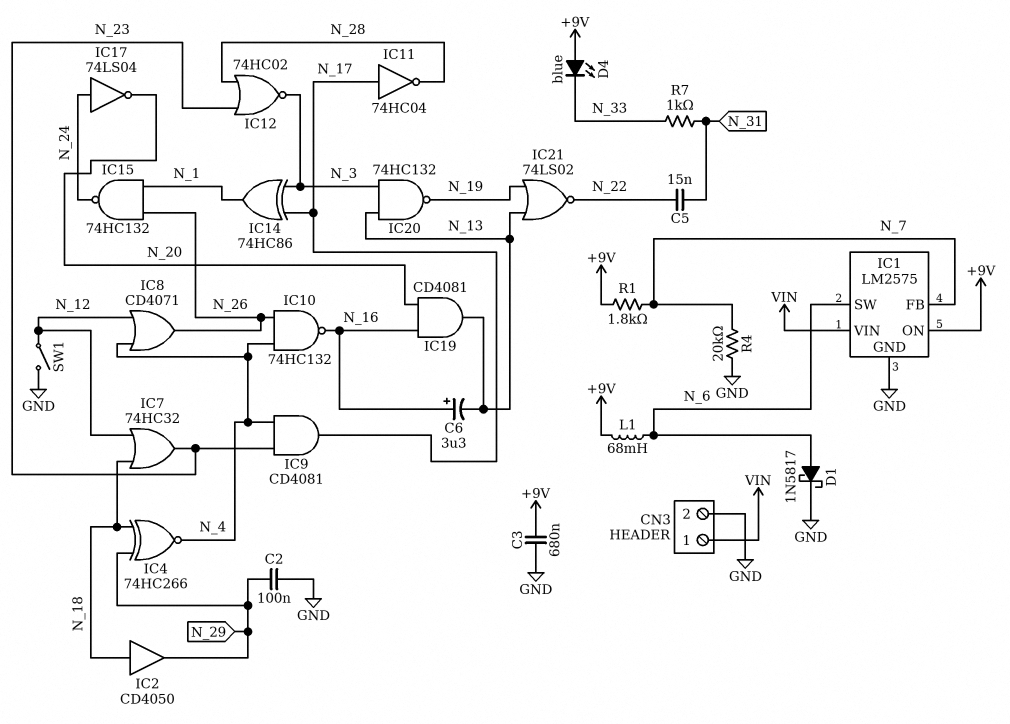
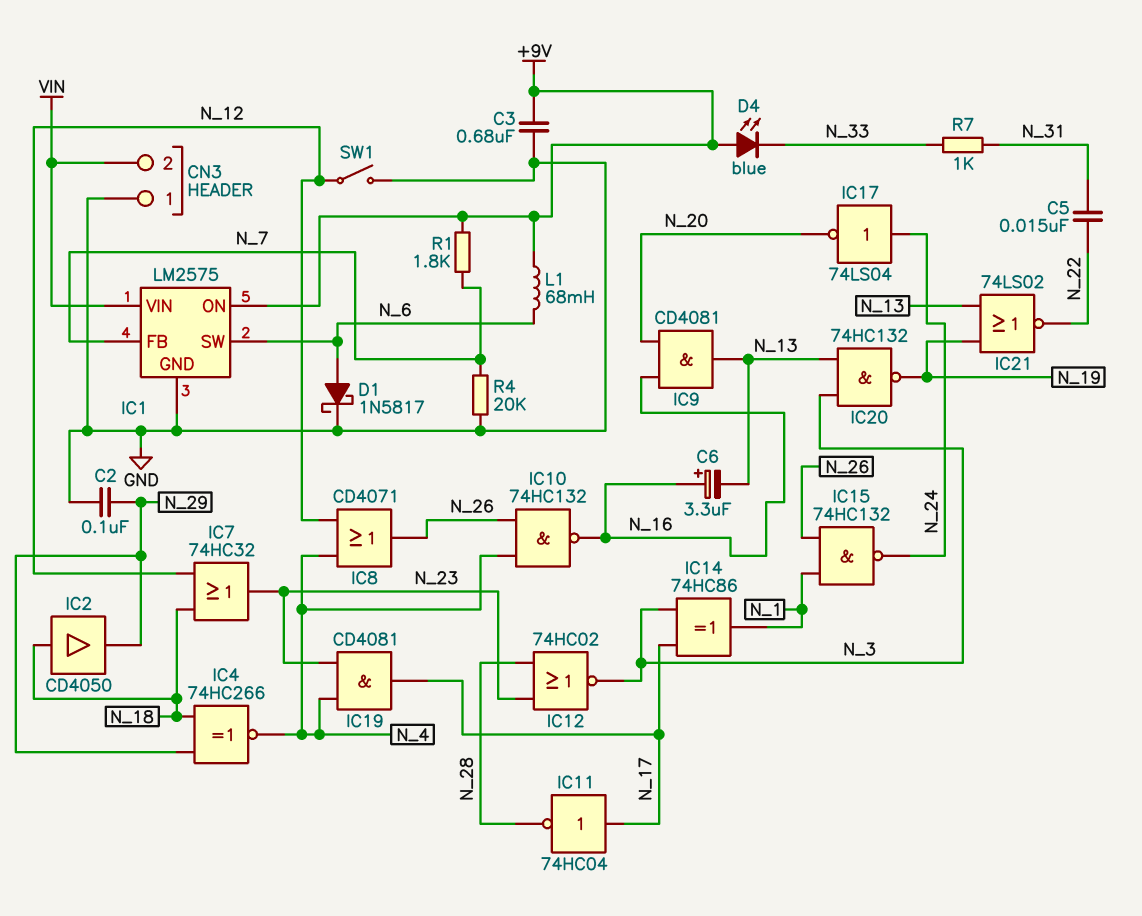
CN3 pin 1: VIN -> GND
CN3 pin 2: GND -> VIN
IC9: AND CD4081 (in N_4, in N_23, out N_17) -> AND CD4081 (in N_16, in N_20, out N_13)
IC19: AND CD4081 (in N_16, in N_20, out N_13) -> AND CD4081 (in N_4, in N_23, out N_17)

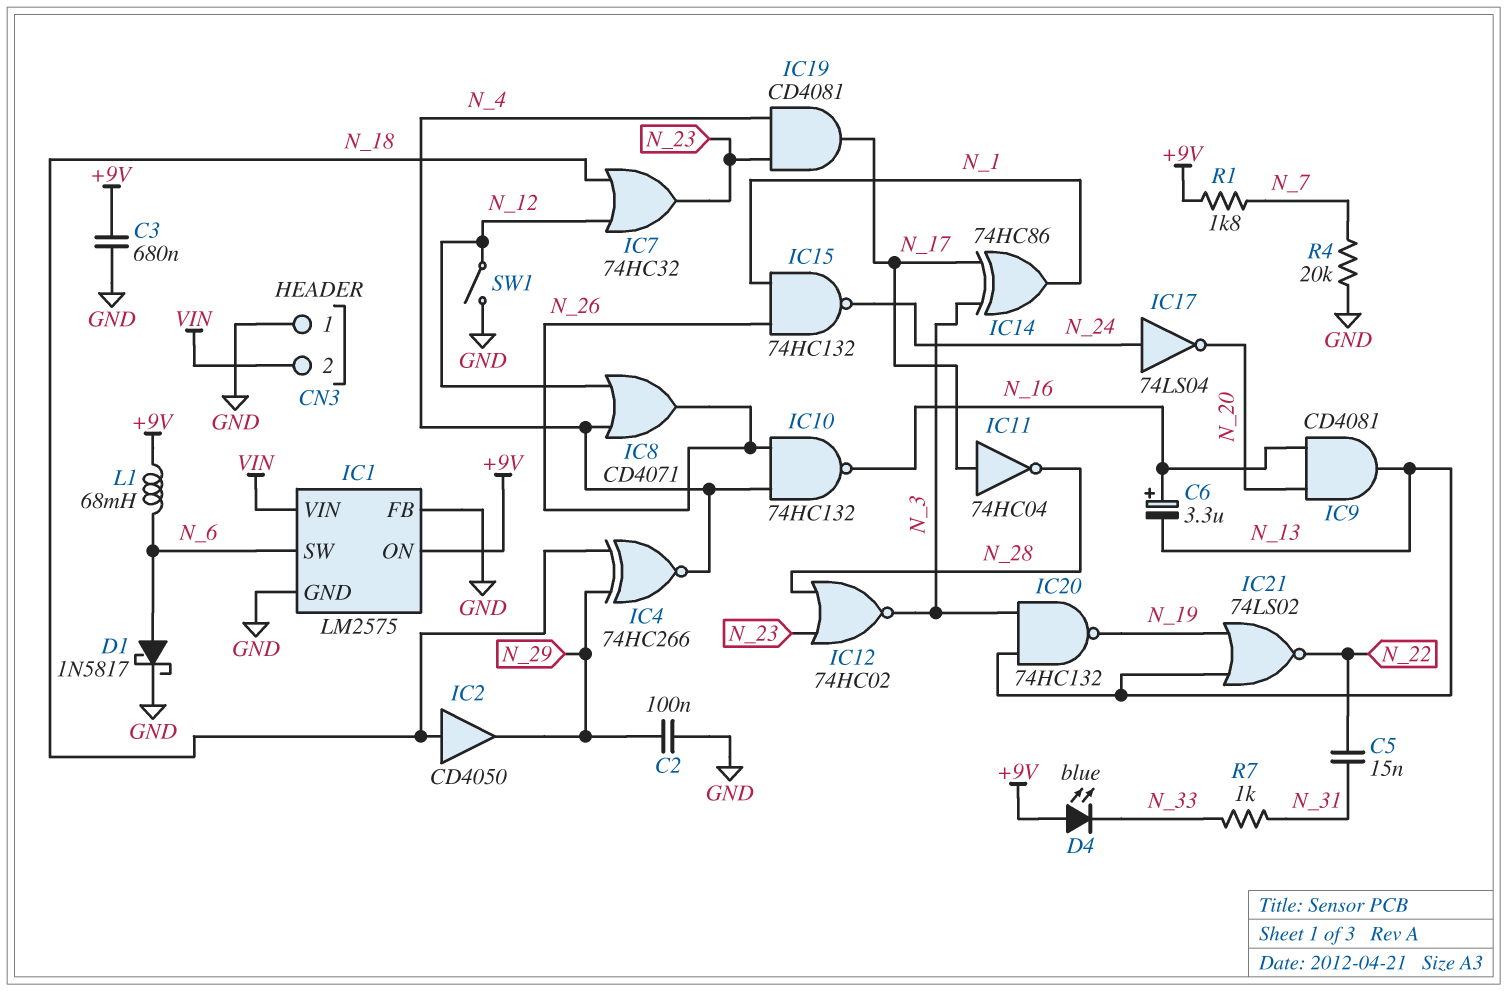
IC1 pin FB: N_7 -> GND

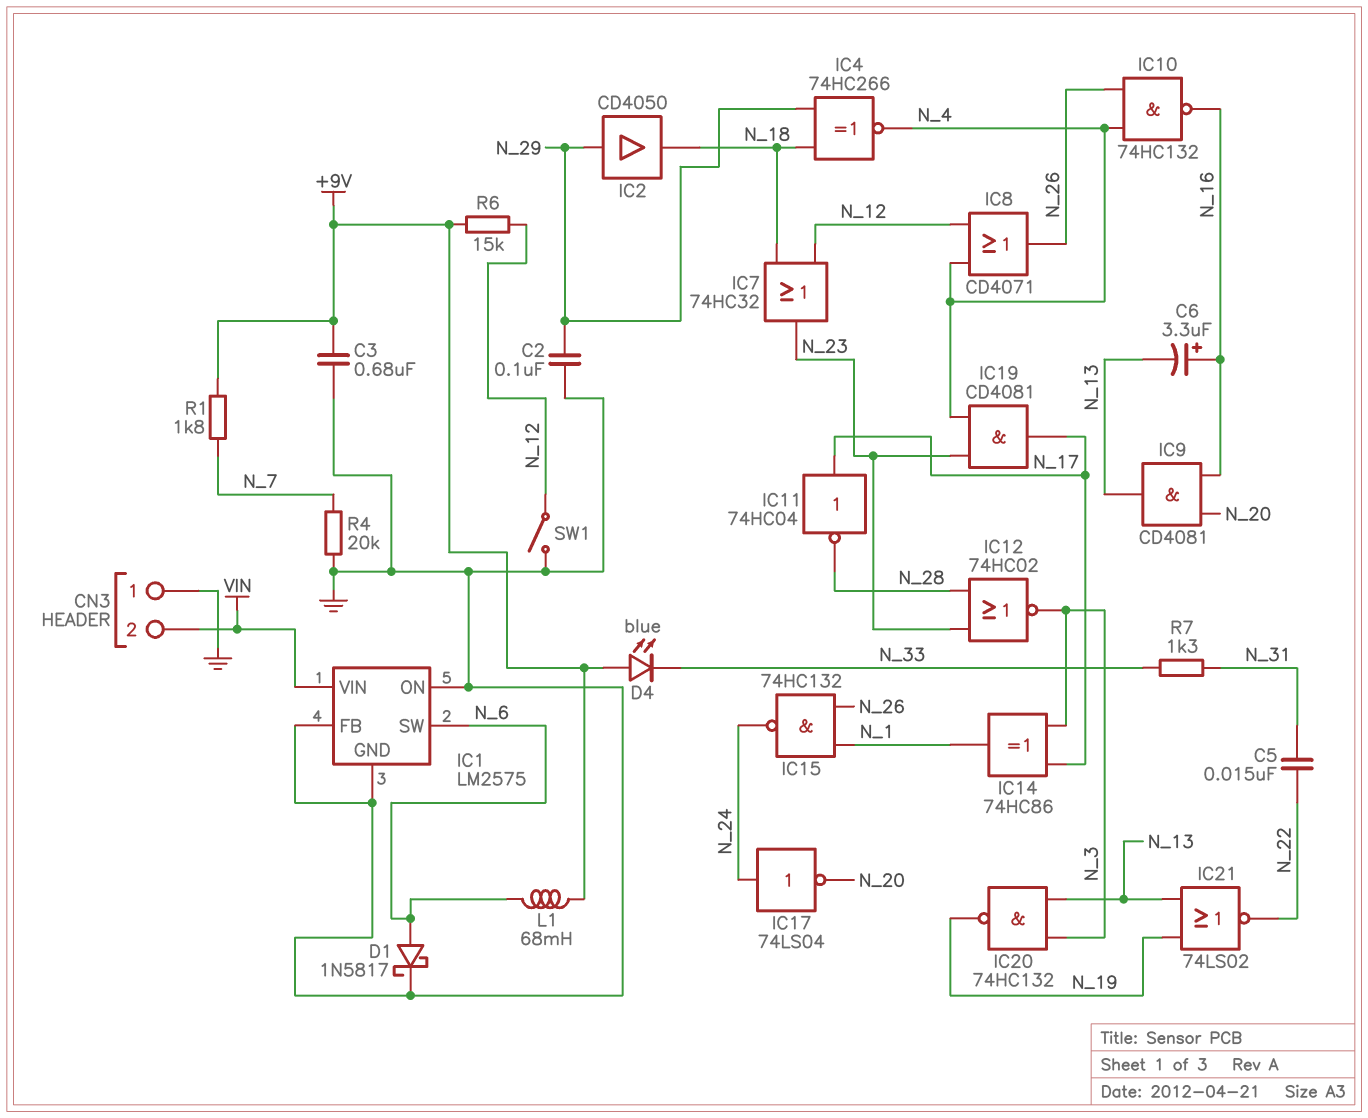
IC1 pin ON: +9V -> GND
IC2: buffer CD4050 (in N_18, out N_29) -> buffer CD4050 (in N_29, out N_18)
R6: none -> 15k (+9V, N_12)
R7: 1k (N_31, N_33) -> 1.3k (N_31, N_33)

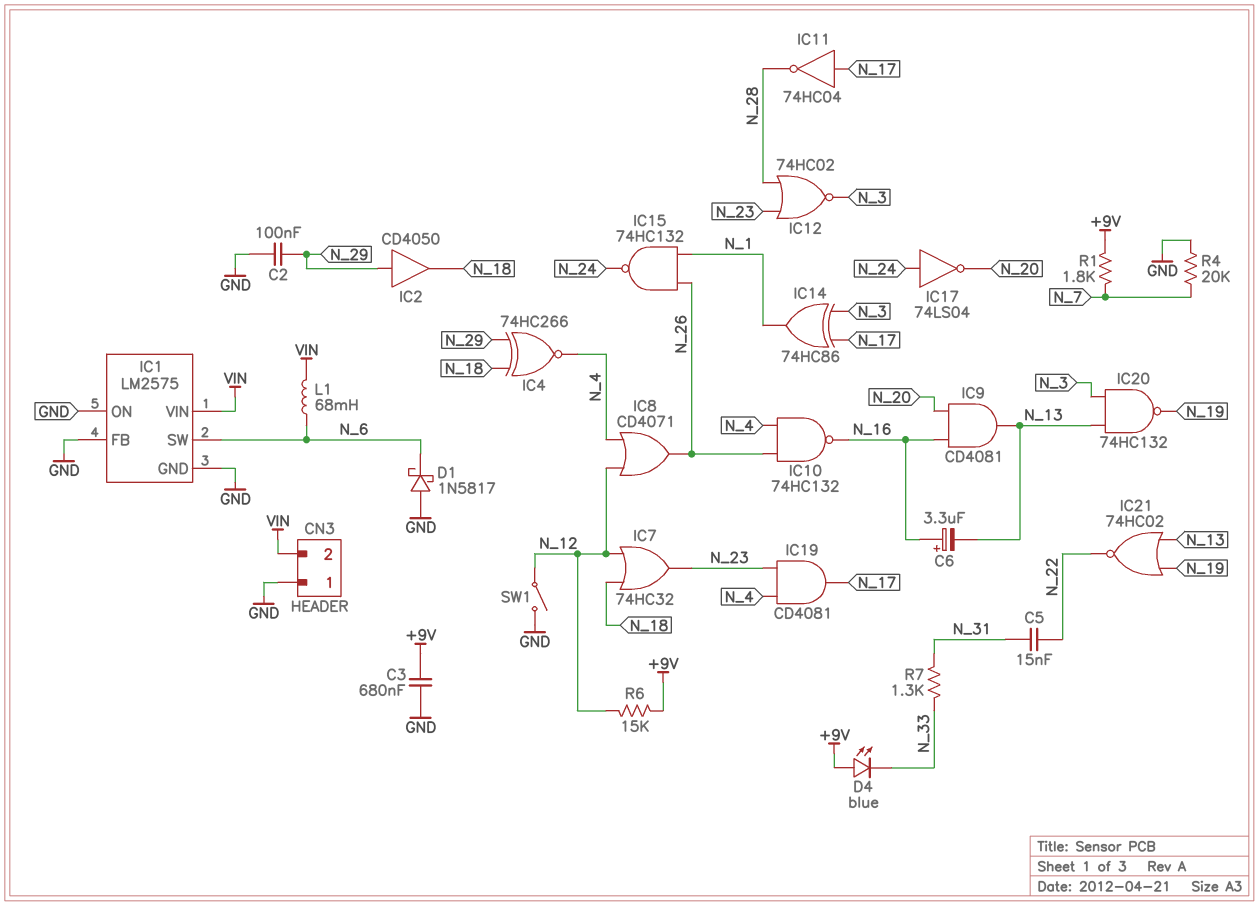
D1: schottky 1N5817 (A N_6, K GND) -> schottky 1N5817 (A GND, K N_6)
IC21: NOR 74LS02 (in N_13, in N_19, out N_22) -> NOR 74HC02 (in N_13, in N_19, out N_22)
L1: 68mH (+9V, N_6) -> 68mH (N_6, VIN)

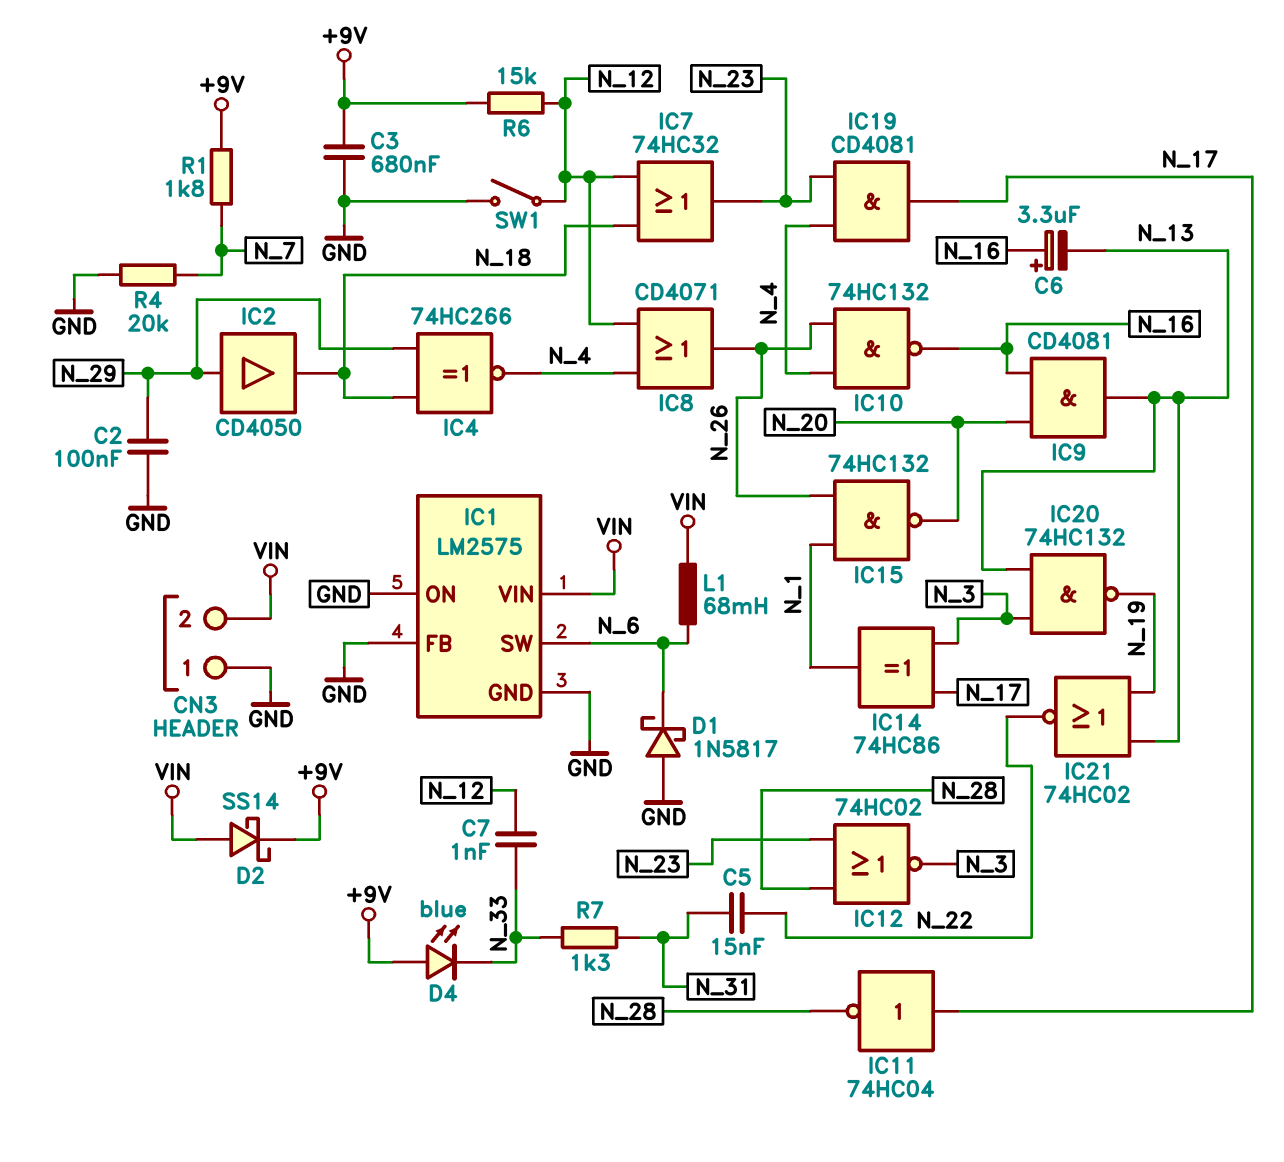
C7: none -> 1nF (N_12, N_33)
D2: none -> schottky SS14 (A VIN, K +9V)
IC15: NAND 74HC132 (in N_1, in N_26, out N_24) -> NAND 74HC132 (in N_1, in N_26, out N_20)
IC17: NOT 74LS04 (in N_24, out N_20) -> none

